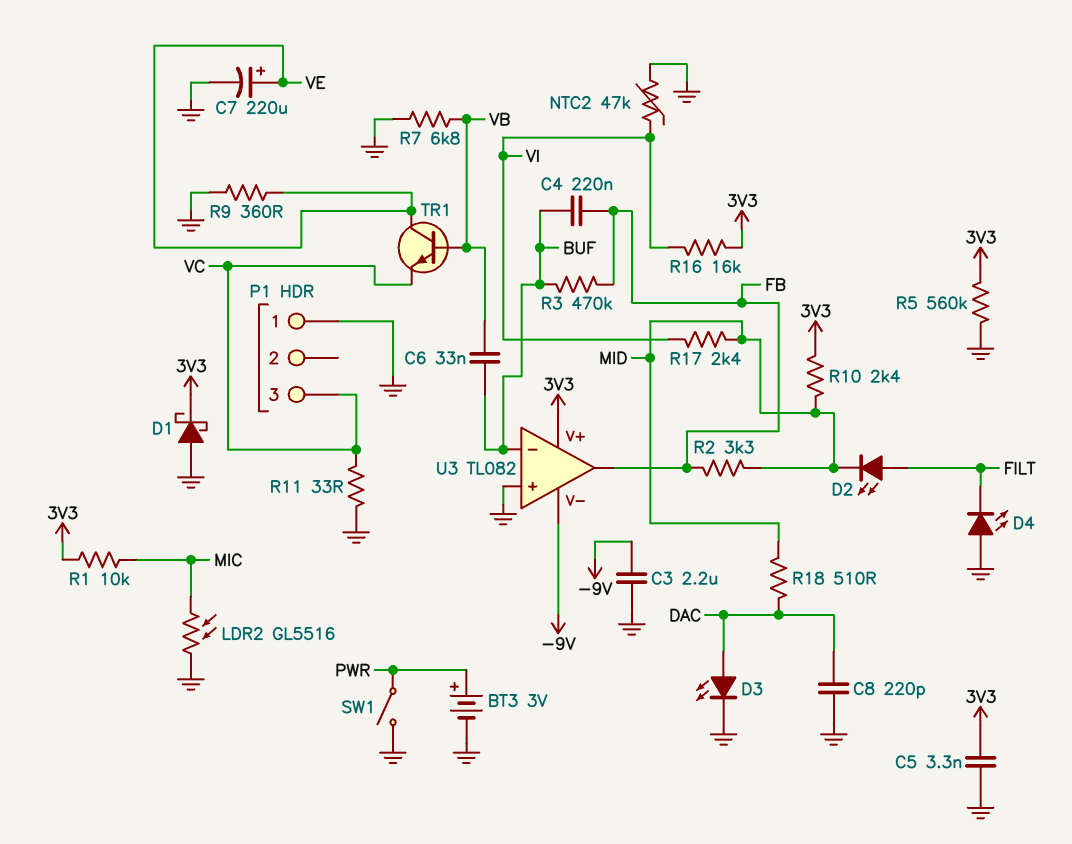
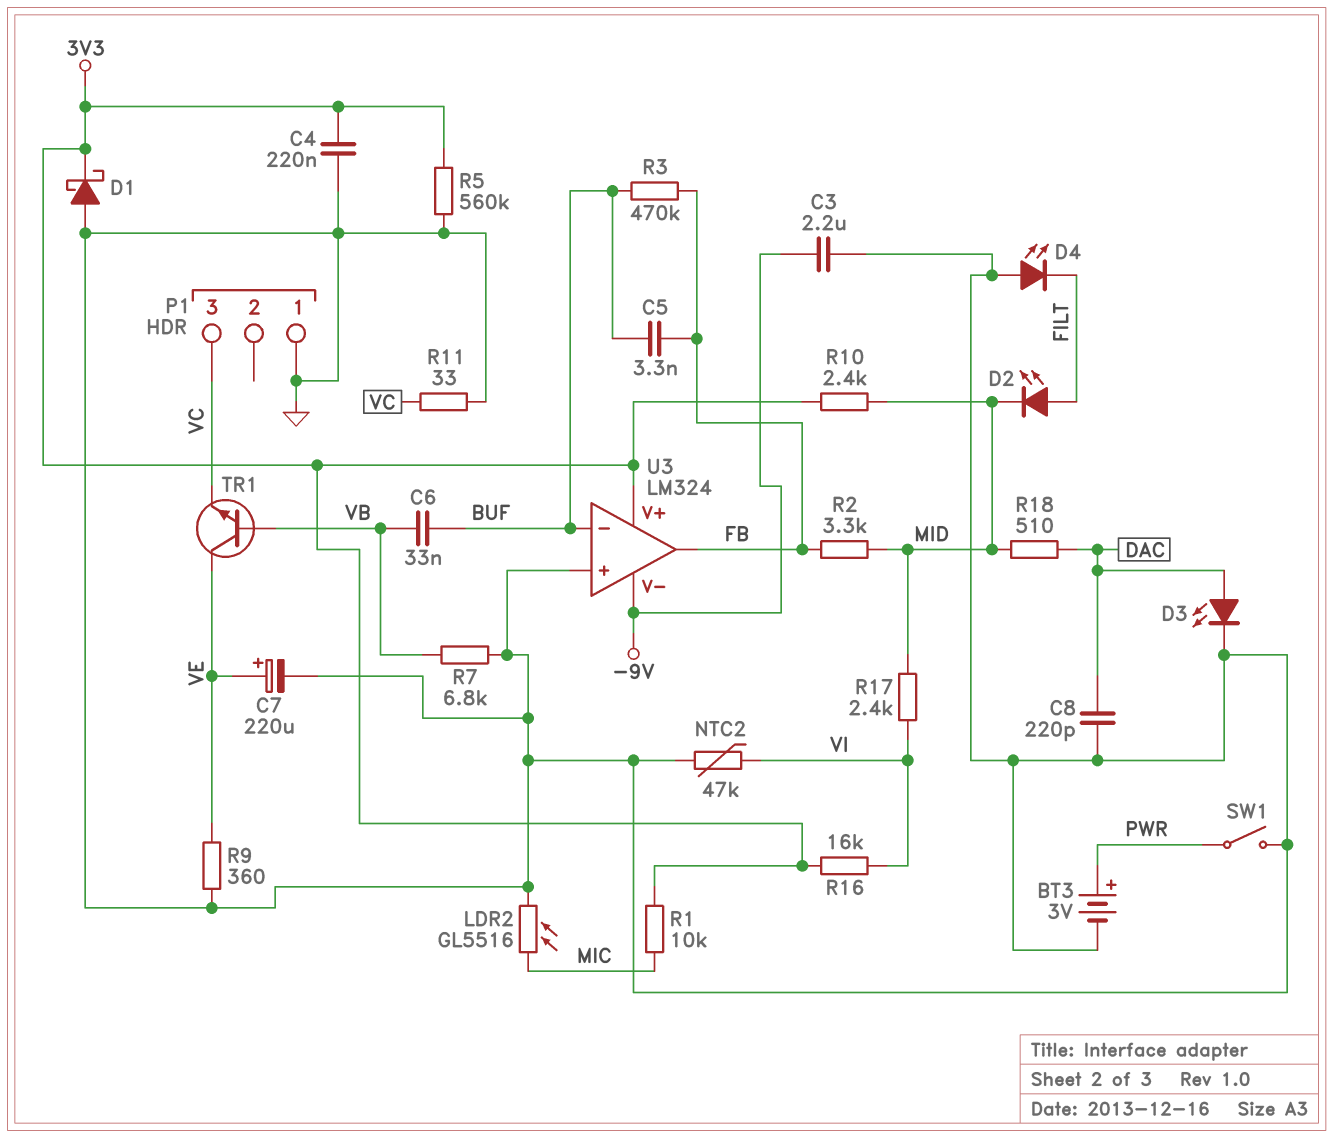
C4: 220nF (BUF, FB) -> 220nF (3V3, GND)
C5: 3.3nF (3V3, GND) -> 3.3nF (BUF, FB)
U3: TL082 -> LM324

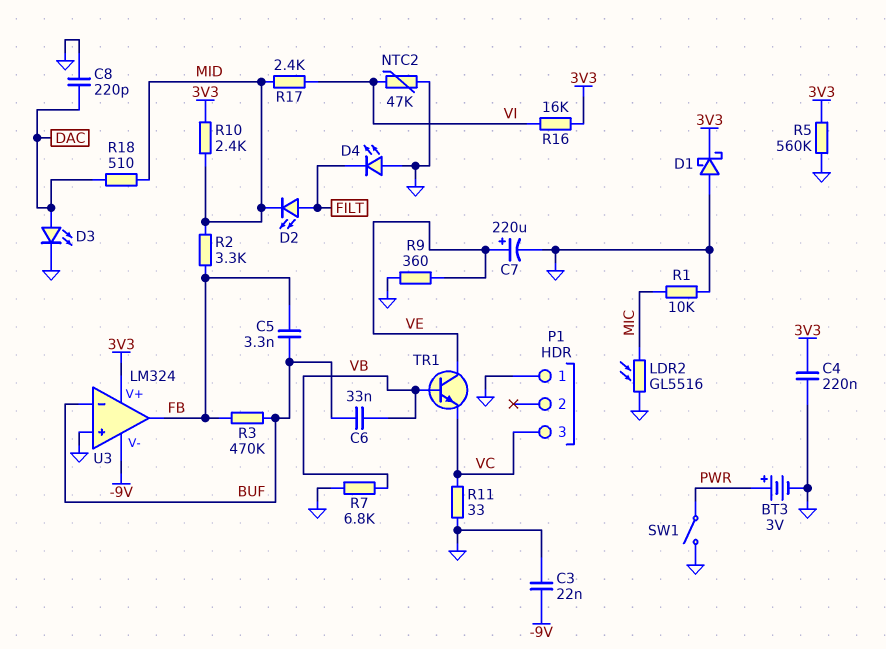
C3: 2.2uF (-9V, GND) -> 22nF (-9V, GND)
R1: 10k (3V3, MIC) -> 10k (GND, MIC)

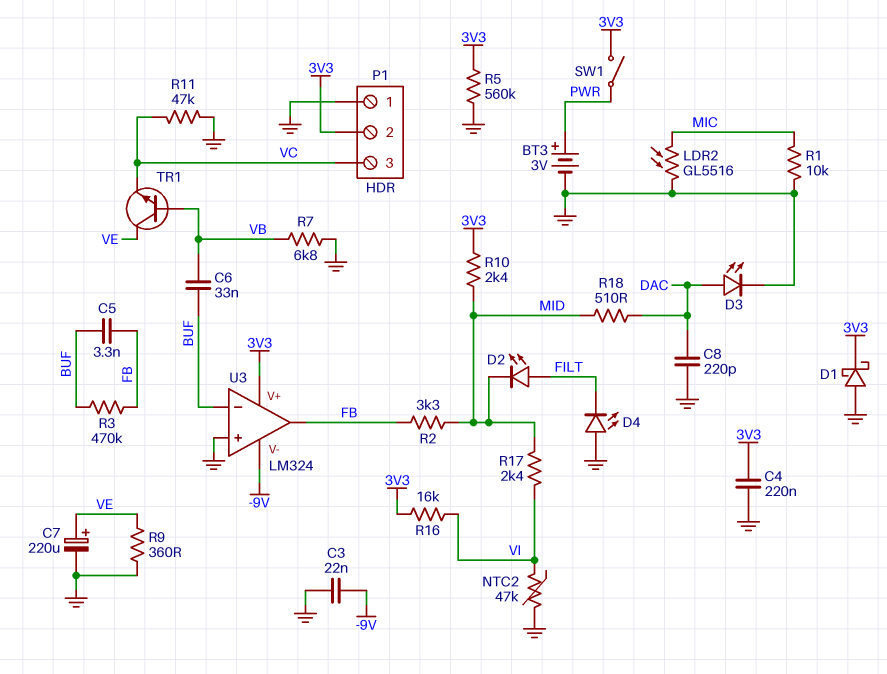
P1 pin 2: none -> 3V3
R11: 33 (GND, VC) -> 47k (GND, VC)
SW1: switch (GND, PWR) -> switch (3V3, PWR)

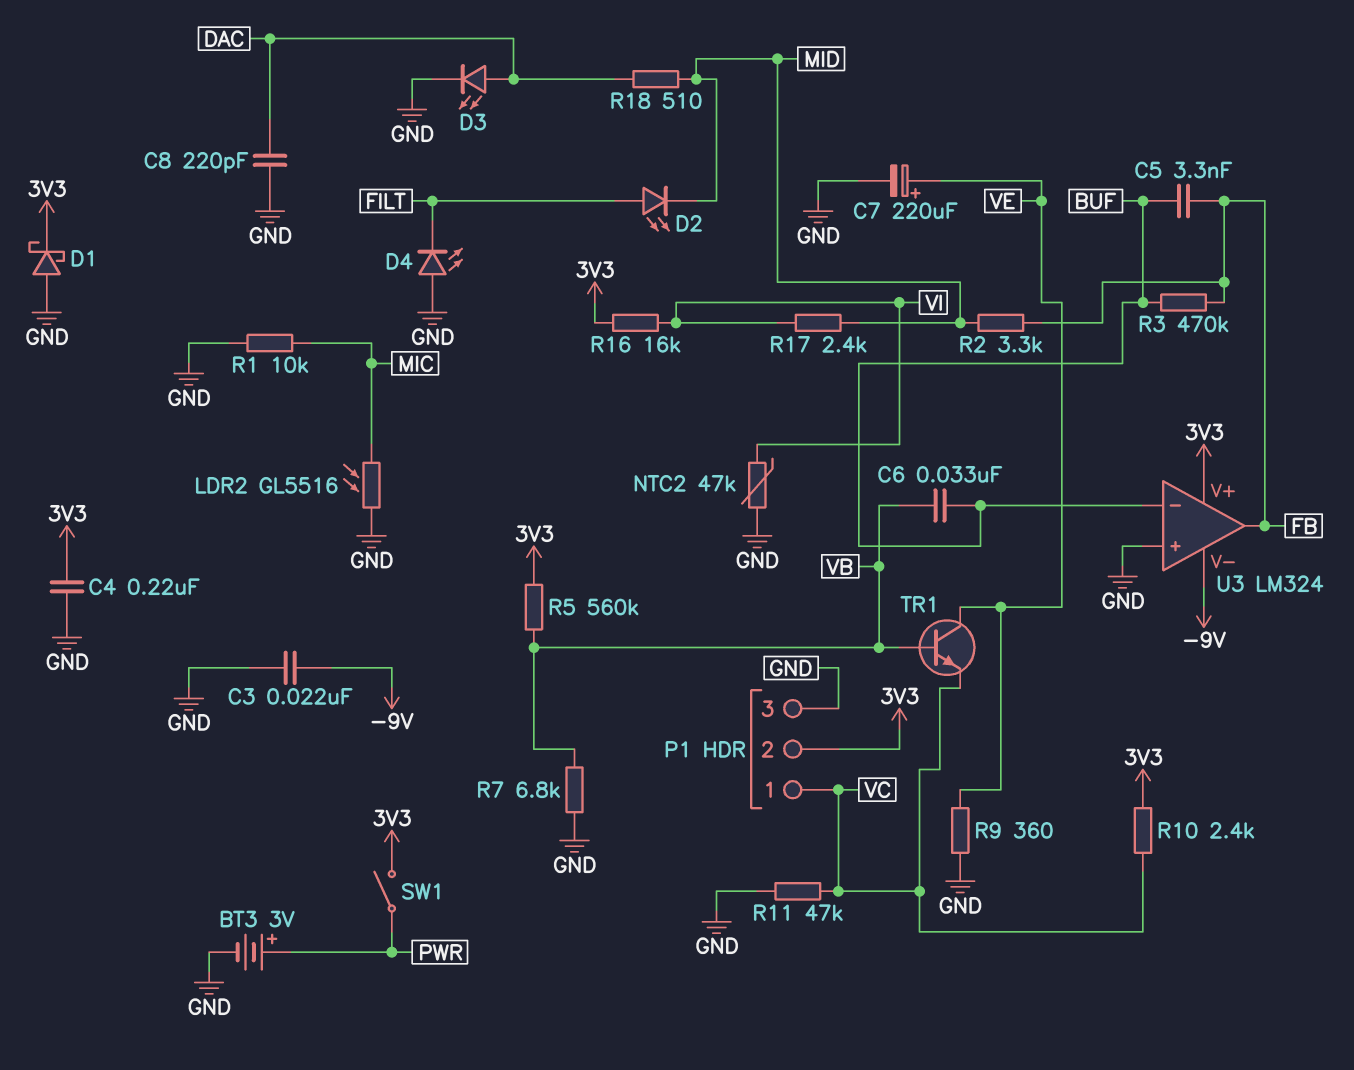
P1 pin 1: GND -> VC
P1 pin 3: VC -> GND
R5: 560k (3V3, GND) -> 560k (3V3, VB)
R10: 2.4k (3V3, MID) -> 2.4k (3V3, VC)

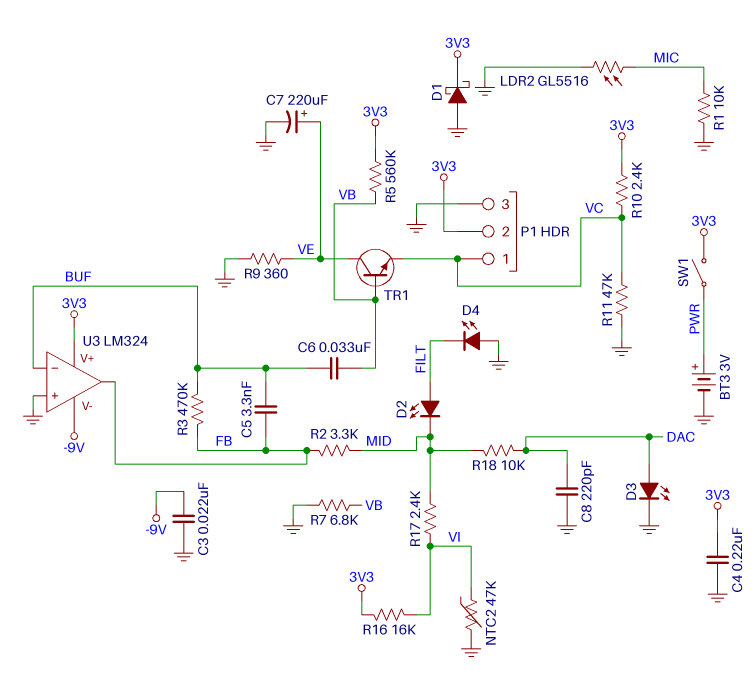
R18: 510 (DAC, MID) -> 10k (DAC, MID)

